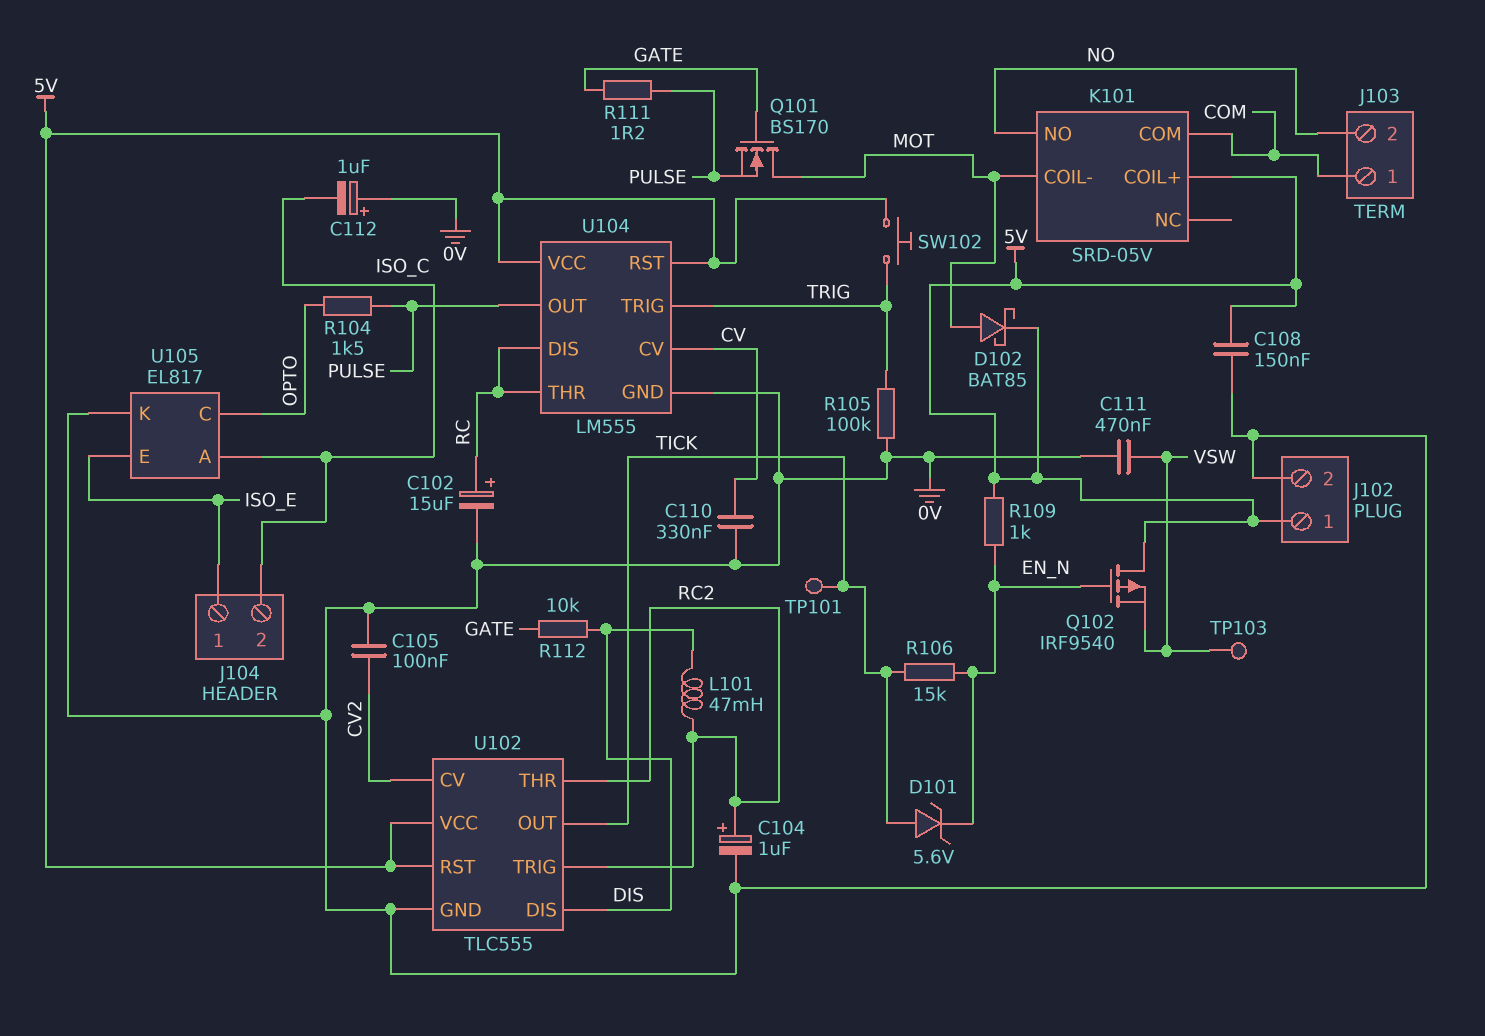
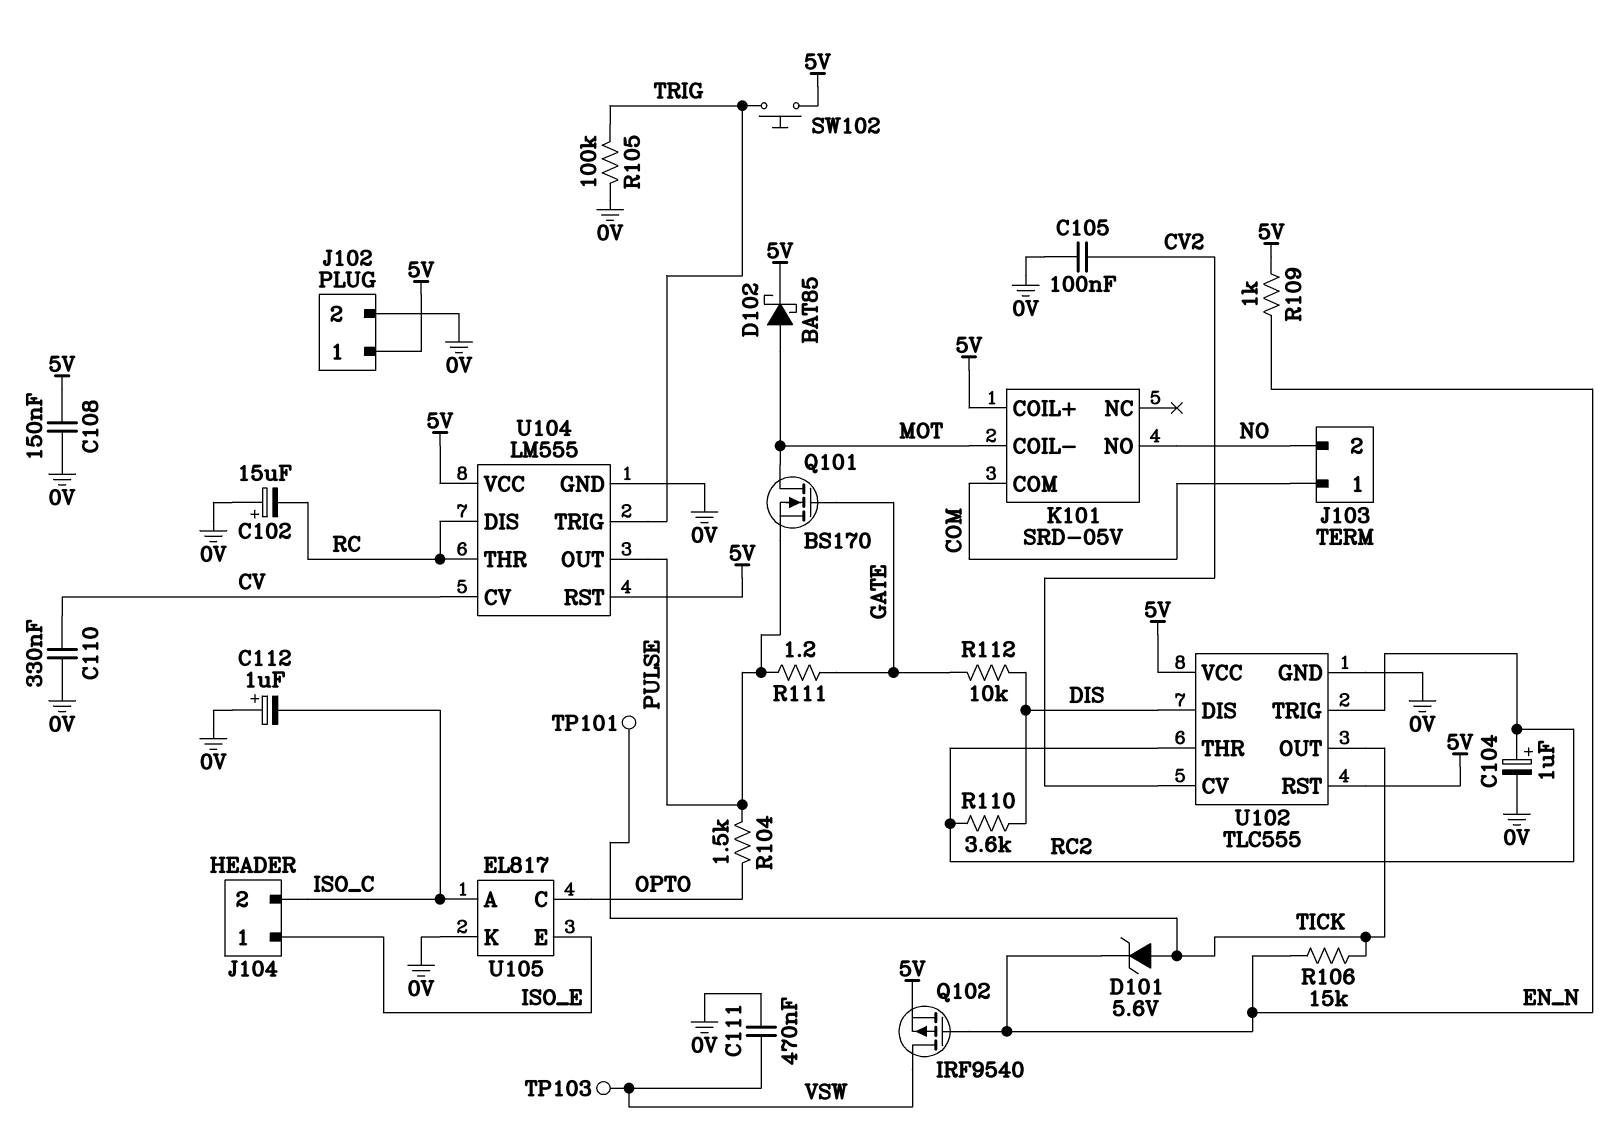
C102: 15uF (plus RC, minus 0V) -> 15uF (plus 0V, minus RC)
L101: 47mH (DIS, RC2) -> none
Q102: PMOS IRF9540 (G EN_N, D 5V, S VSW) -> PMOS IRF9540 (G EN_N, D VSW, S 5V)
R110: none -> 3.6k (DIS, RC2)

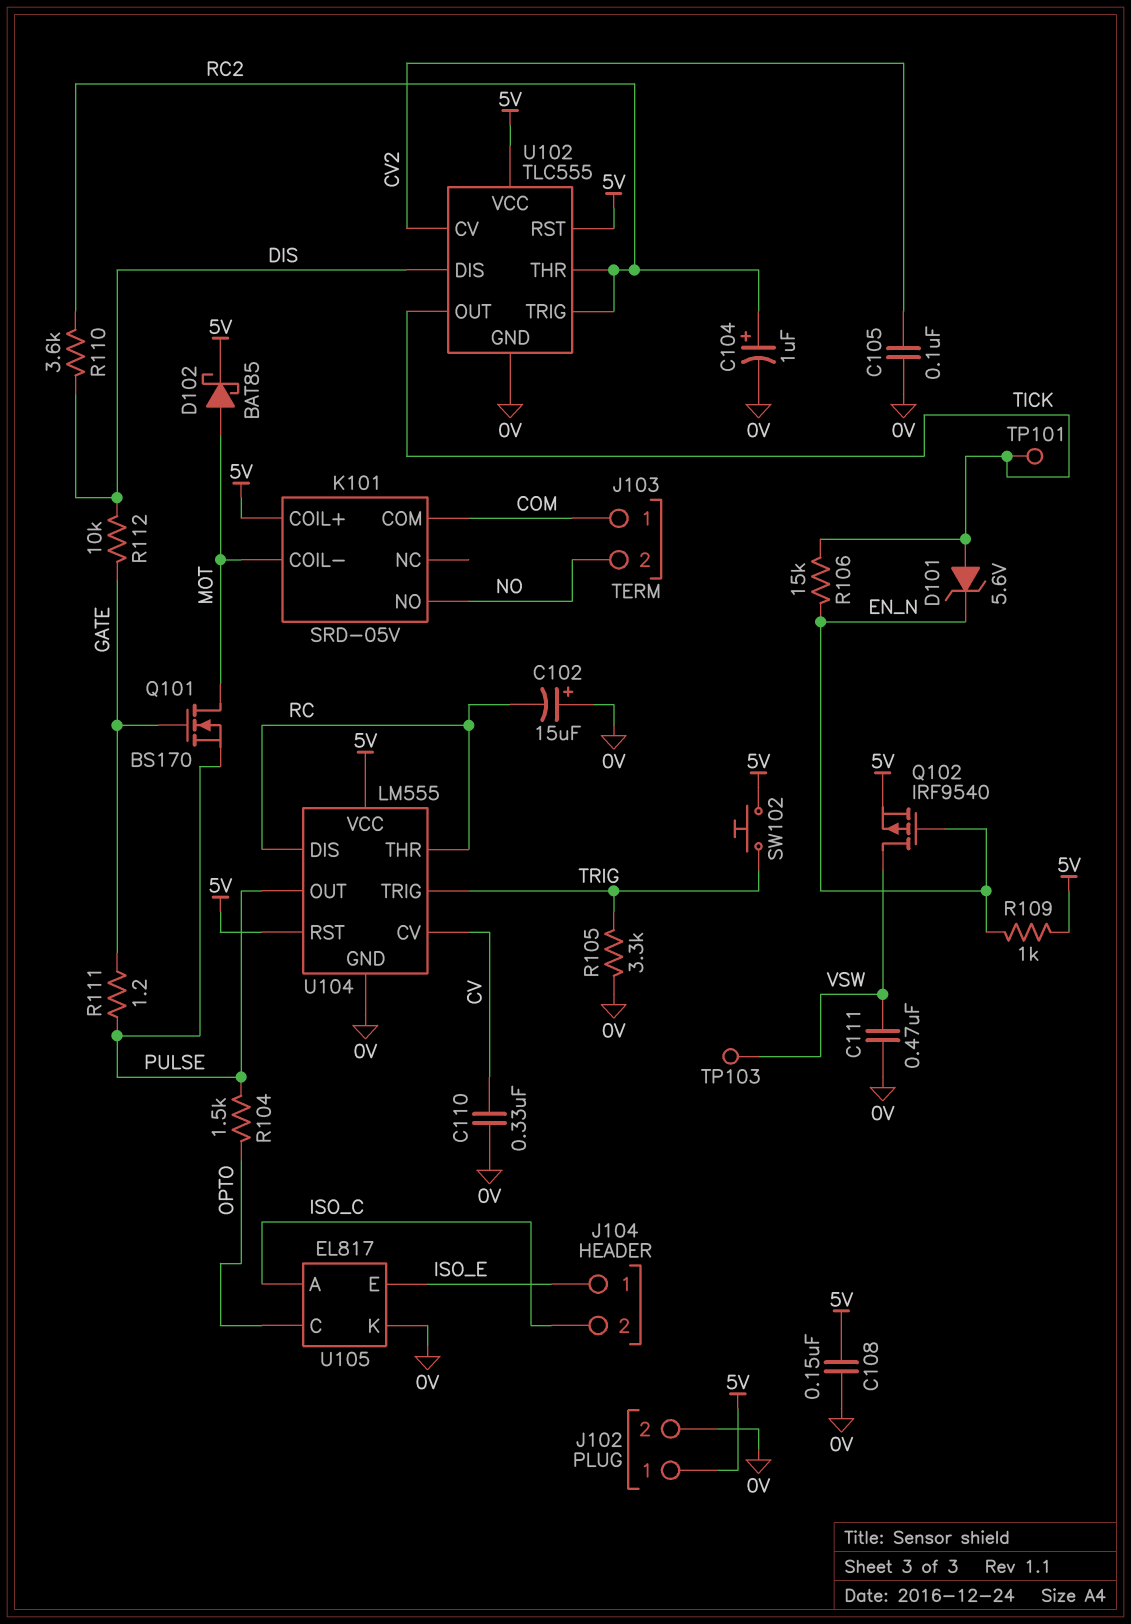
C112: 1uF (plus 0V, minus ISO_C) -> none
R105: 100k (0V, TRIG) -> 3.3k (0V, TRIG)

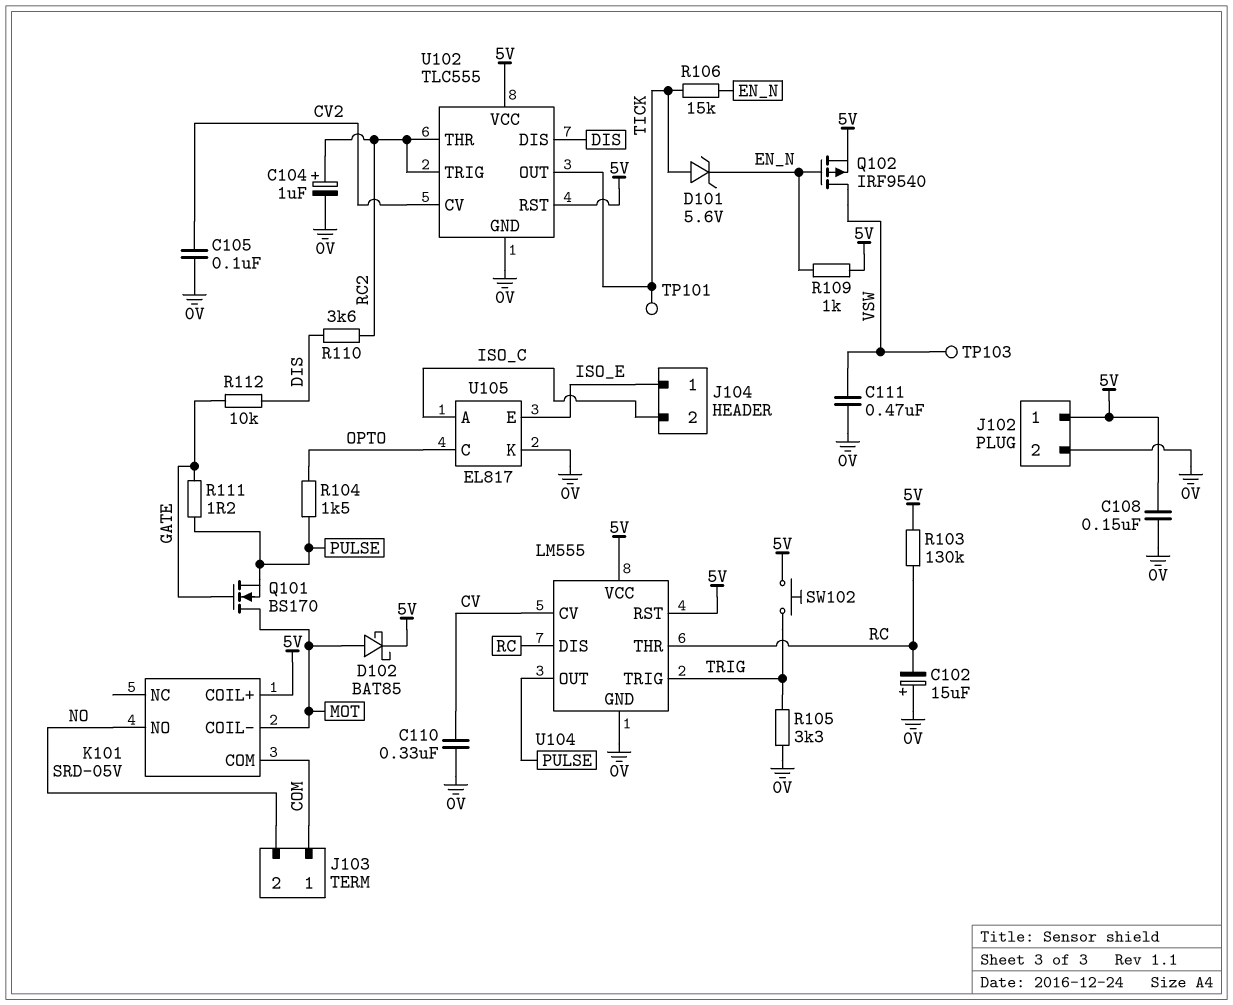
R103: none -> 130k (5V, RC)

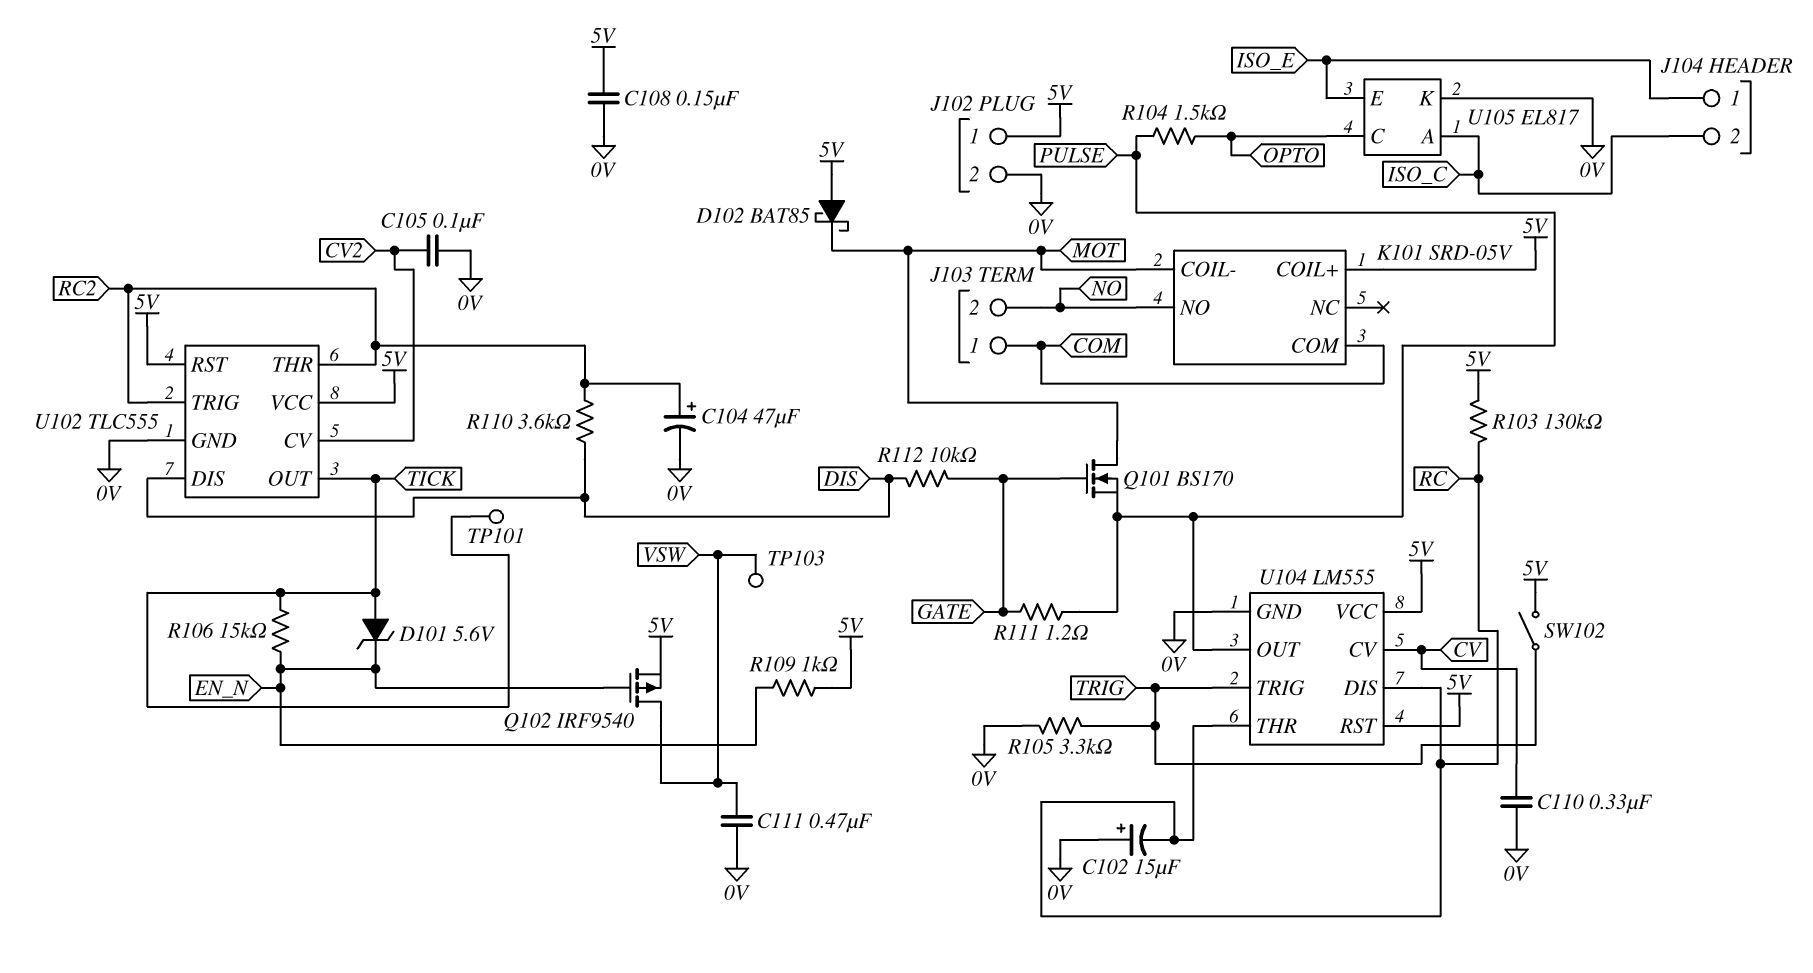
C104: 1uF (plus RC2, minus 0V) -> 47uF (plus RC2, minus 0V)
D102: schottky BAT85 (A MOT, K 5V) -> schottky BAT85 (A 5V, K MOT)
SW102: button (5V, TRIG) -> switch (5V, TRIG)

